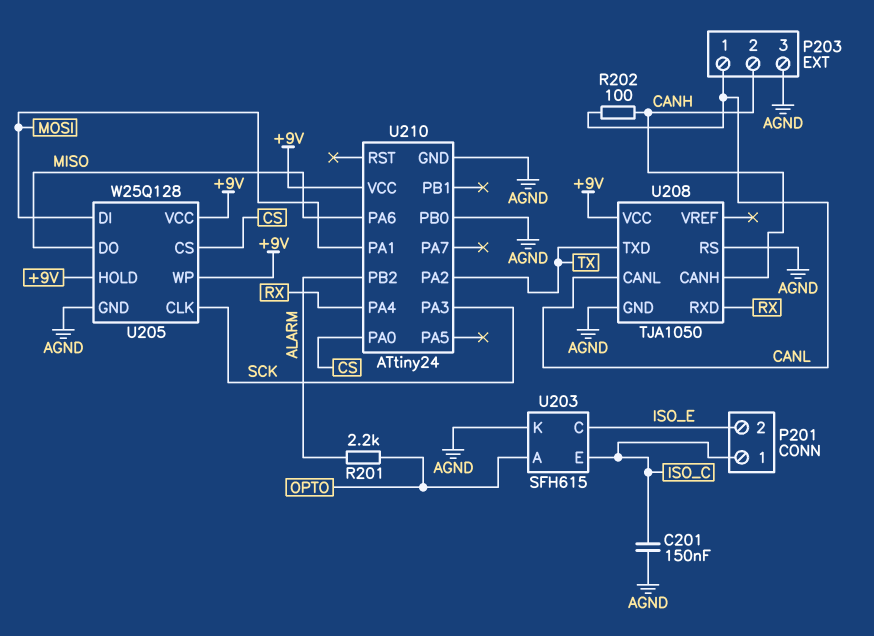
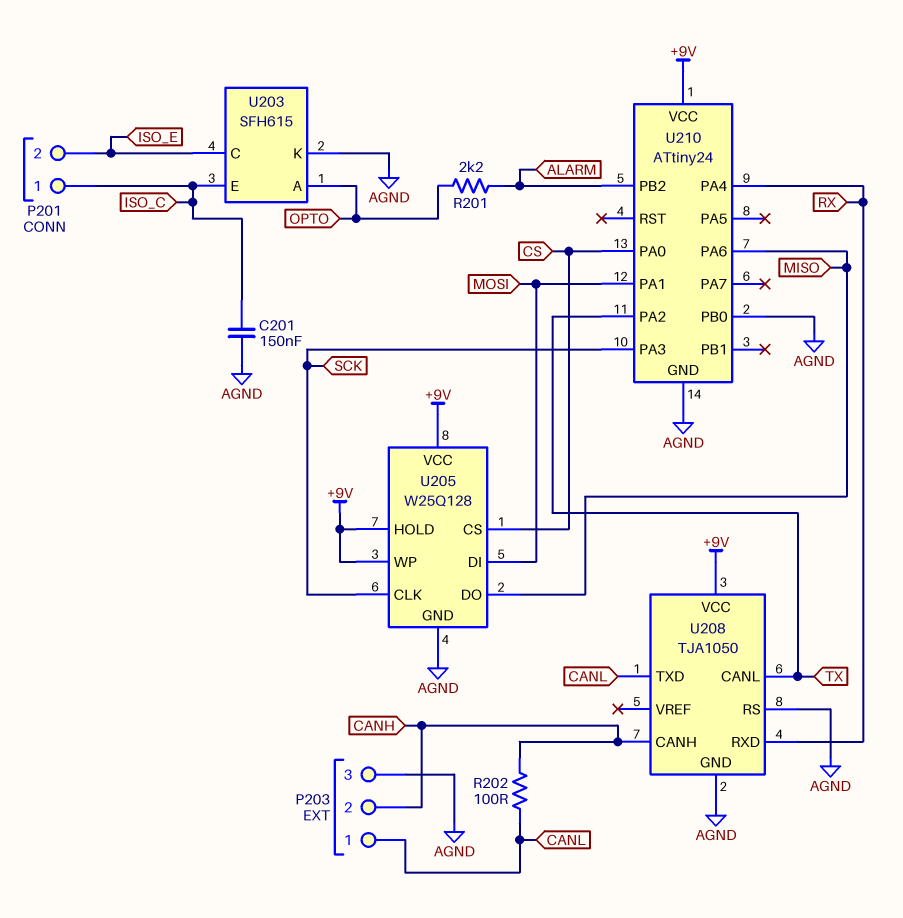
U208 pin CANL: CANL -> TX
U208 pin TXD: TX -> CANL

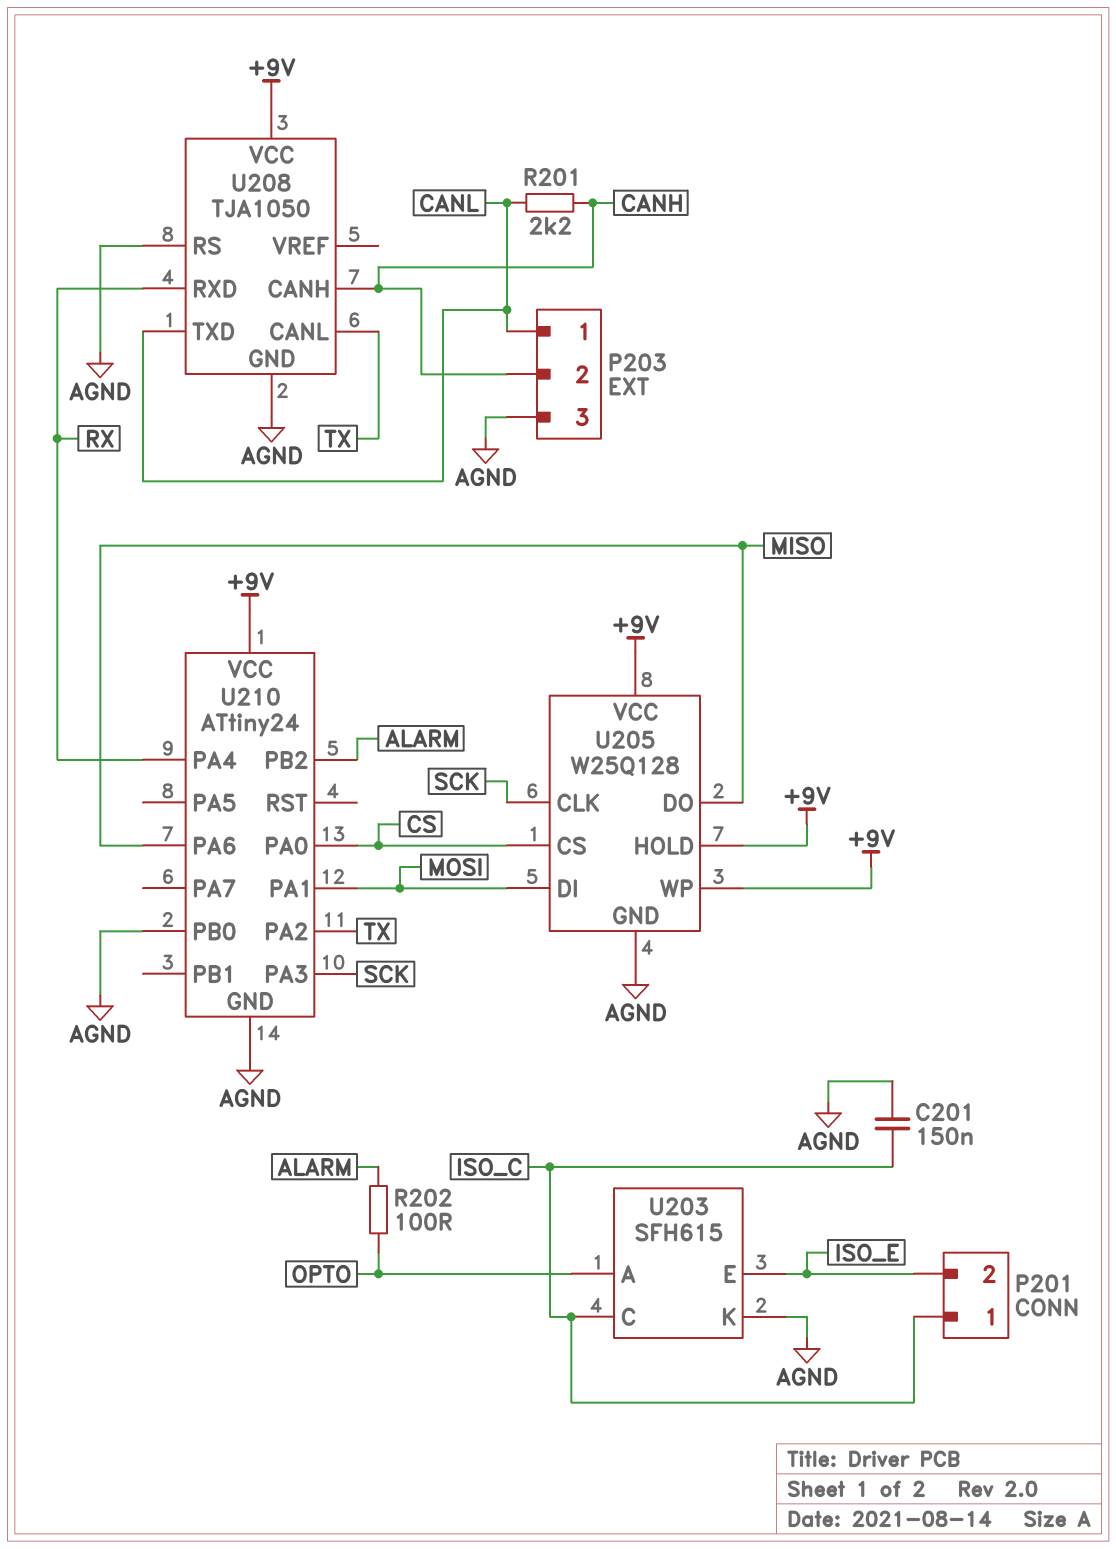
R201: 2.2k (ALARM, OPTO) -> 2.2k (CANH, CANL)
R202: 100 (CANH, CANL) -> 100 (ALARM, OPTO)
U203 pin C: ISO_E -> ISO_C
U203 pin E: ISO_C -> ISO_E

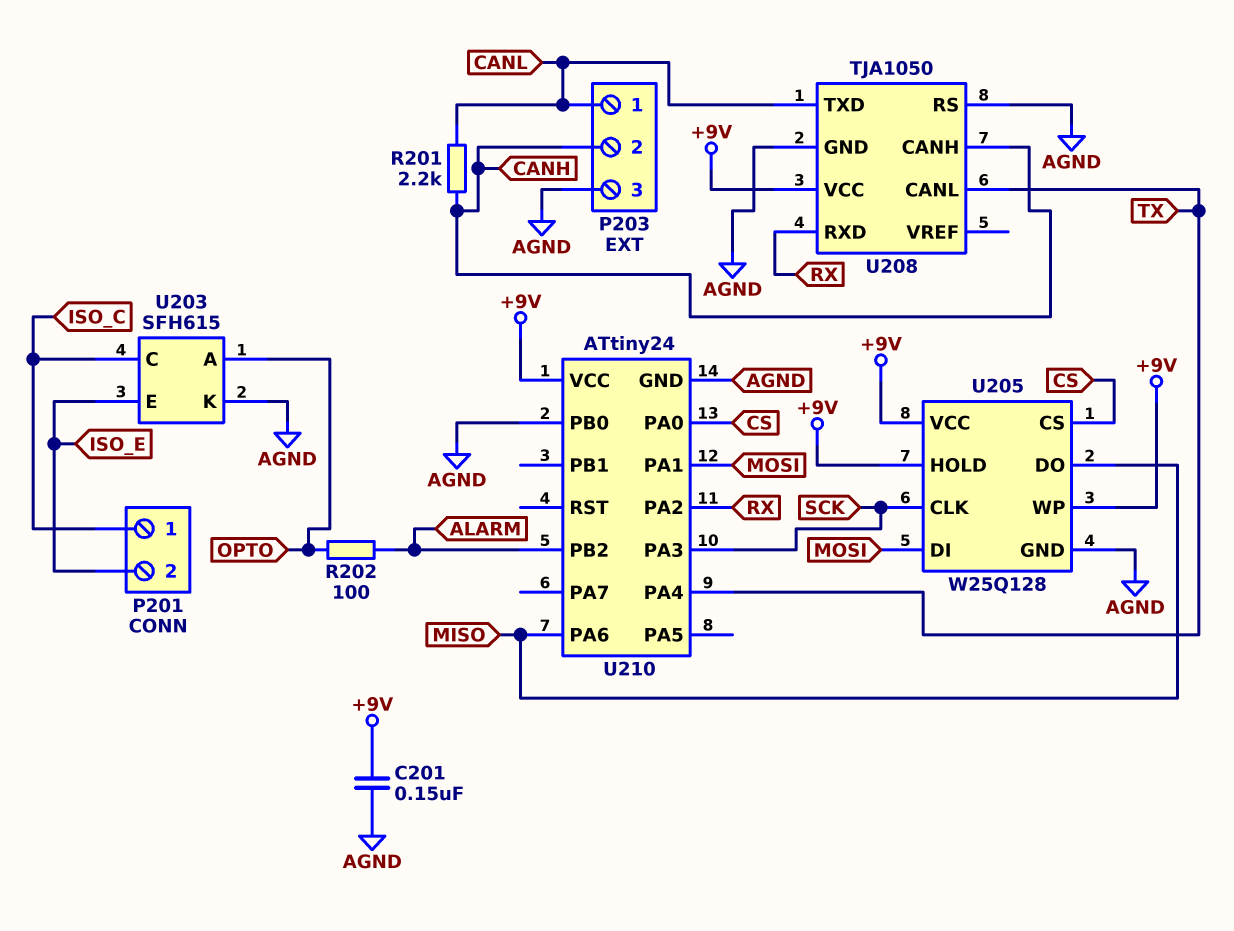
C201: 150nF (AGND, ISO_C) -> 150nF (+9V, AGND)
U210 pin PA2: TX -> RX
U210 pin PA4: RX -> TX

